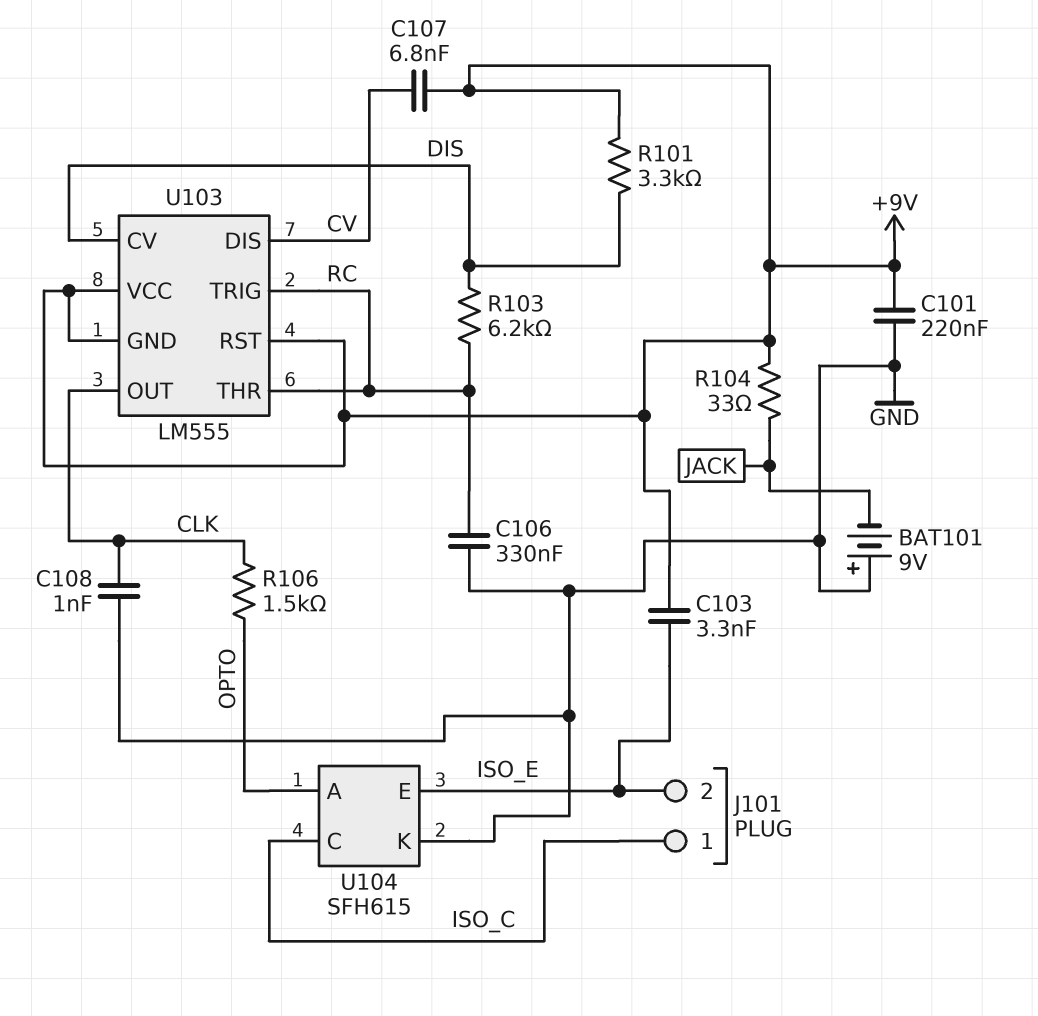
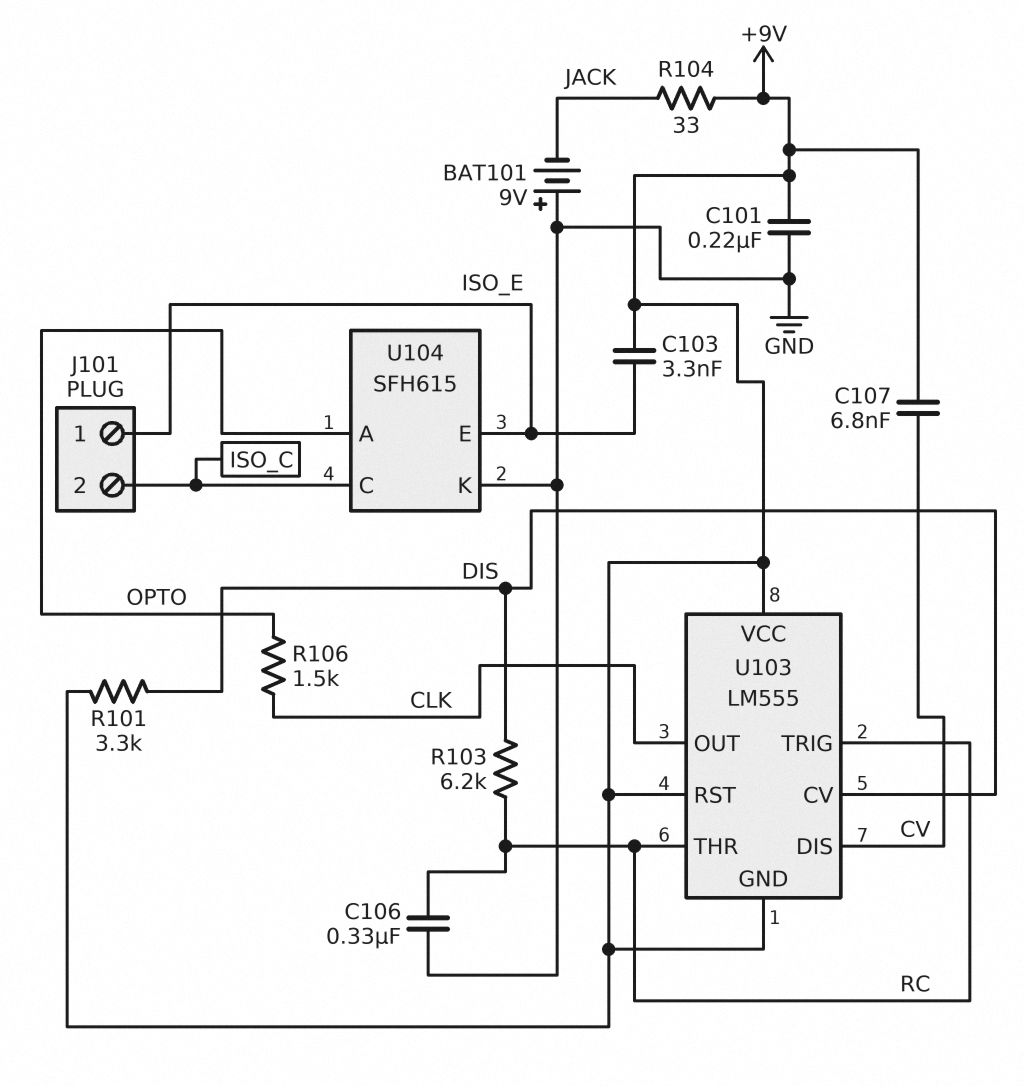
C108: 1nF (CLK, GND) -> none
J101 pin 1: ISO_C -> ISO_E
J101 pin 2: ISO_E -> ISO_C

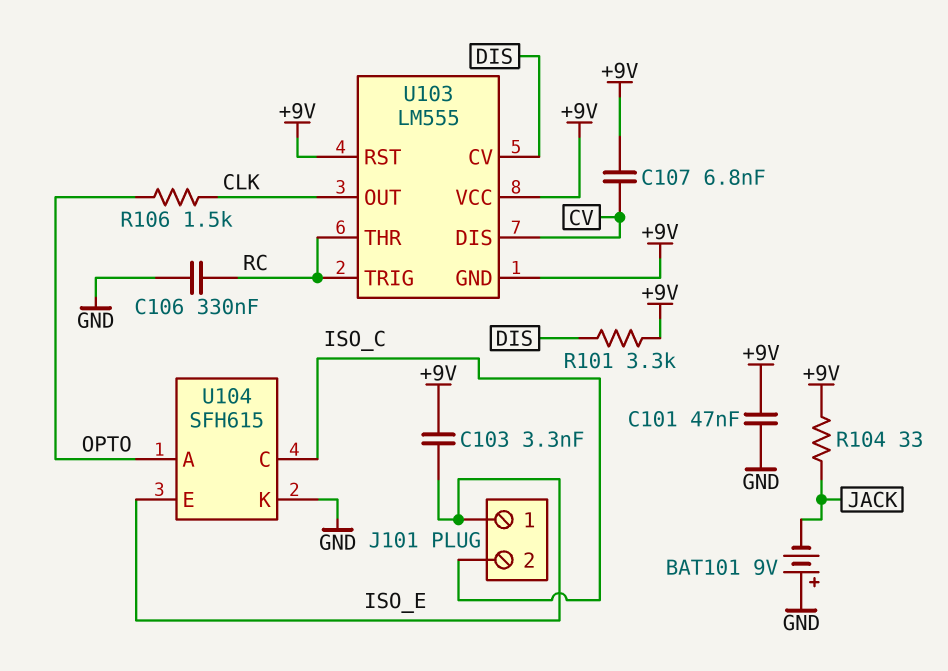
C101: 220nF (+9V, GND) -> 47nF (+9V, GND)
R103: 6.2k (DIS, RC) -> none

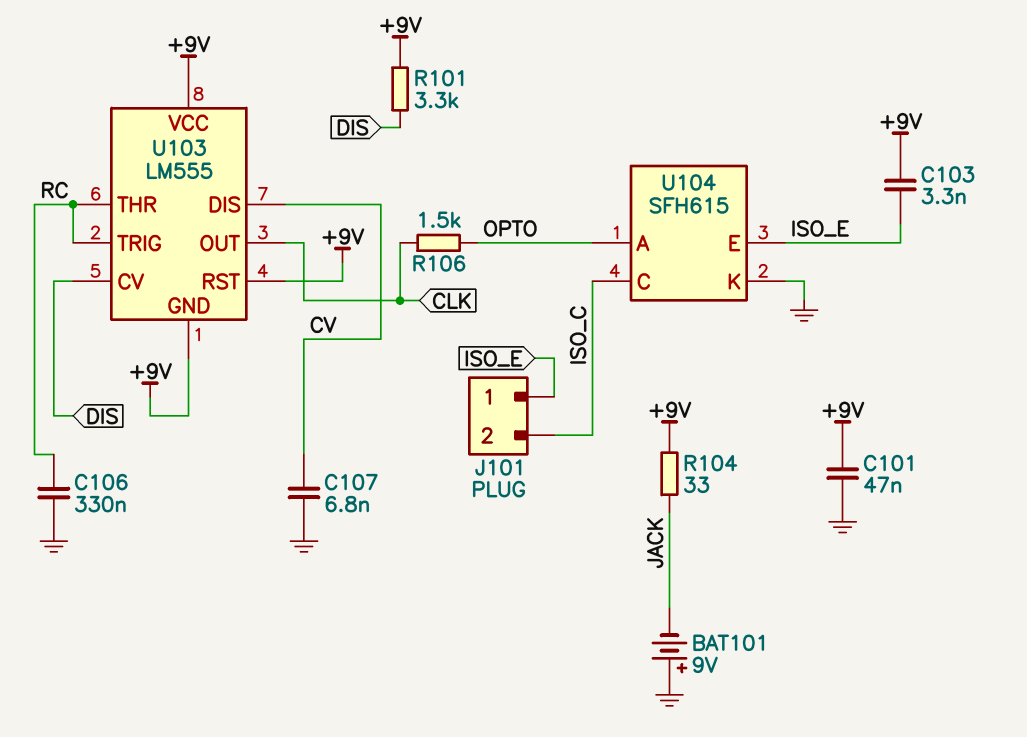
C107: 6.8nF (+9V, CV) -> 6.8nF (CV, GND)

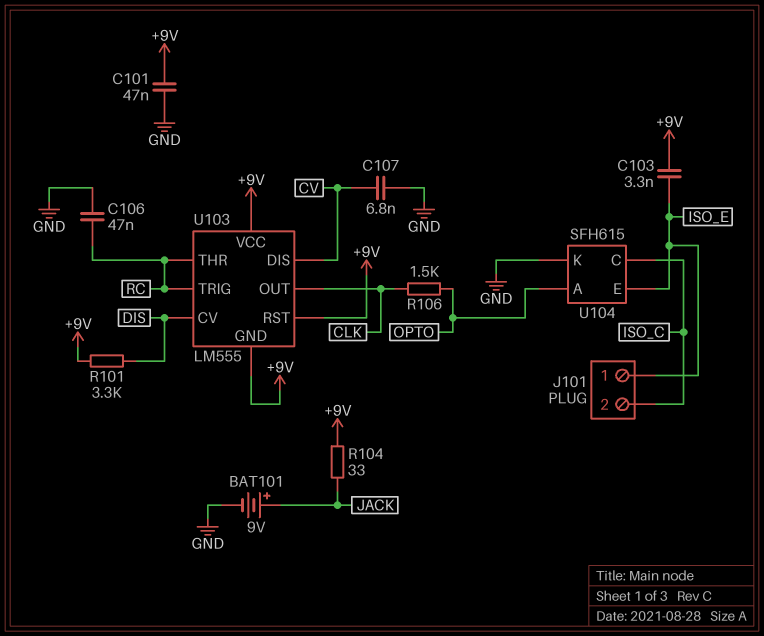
BAT101: 9V (plus GND, minus JACK) -> 9V (plus JACK, minus GND)
C106: 330nF (GND, RC) -> 47nF (GND, RC)

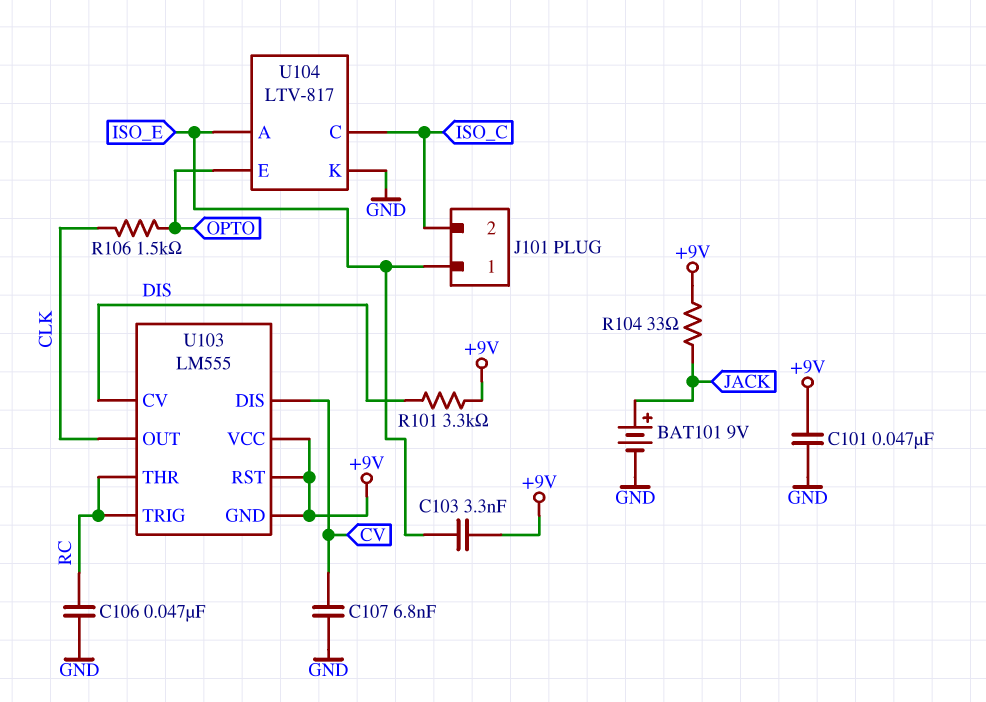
U104: SFH615 -> LTV-817
U104 pin A: OPTO -> ISO_E
U104 pin E: ISO_E -> OPTO

